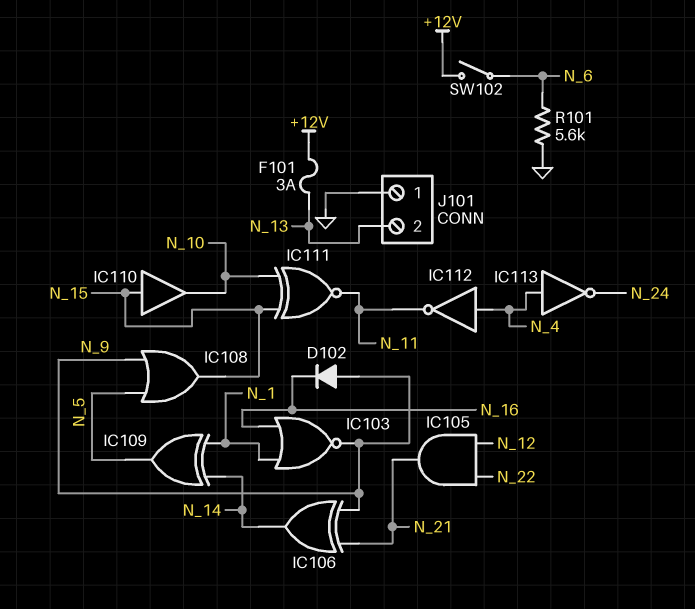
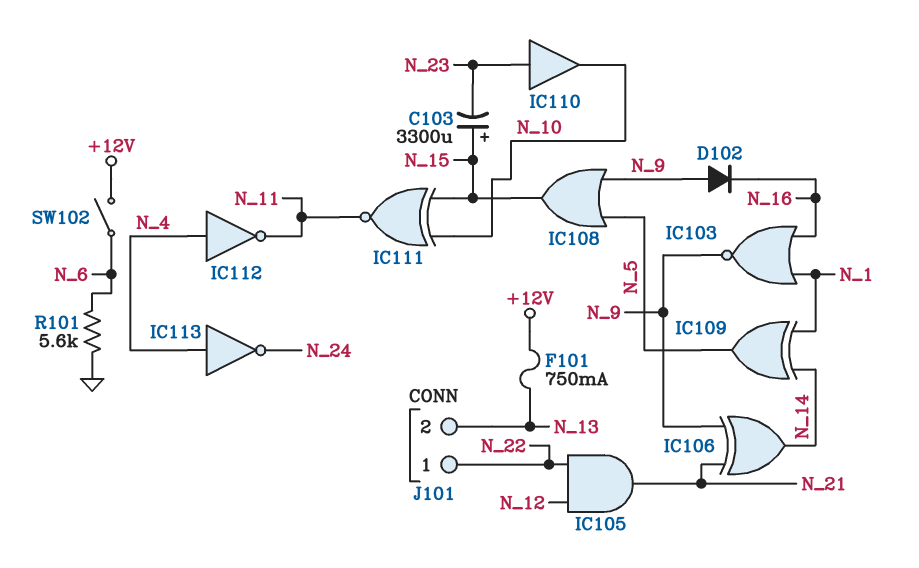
C103: none -> 3300uF (plus N_15, minus N_23)
F101: 3A (+12V, N_13) -> 750mA (+12V, N_13)
IC110: buffer (in N_15, out N_10) -> buffer (in N_23, out N_10)
J101 pin 1: GND -> N_22

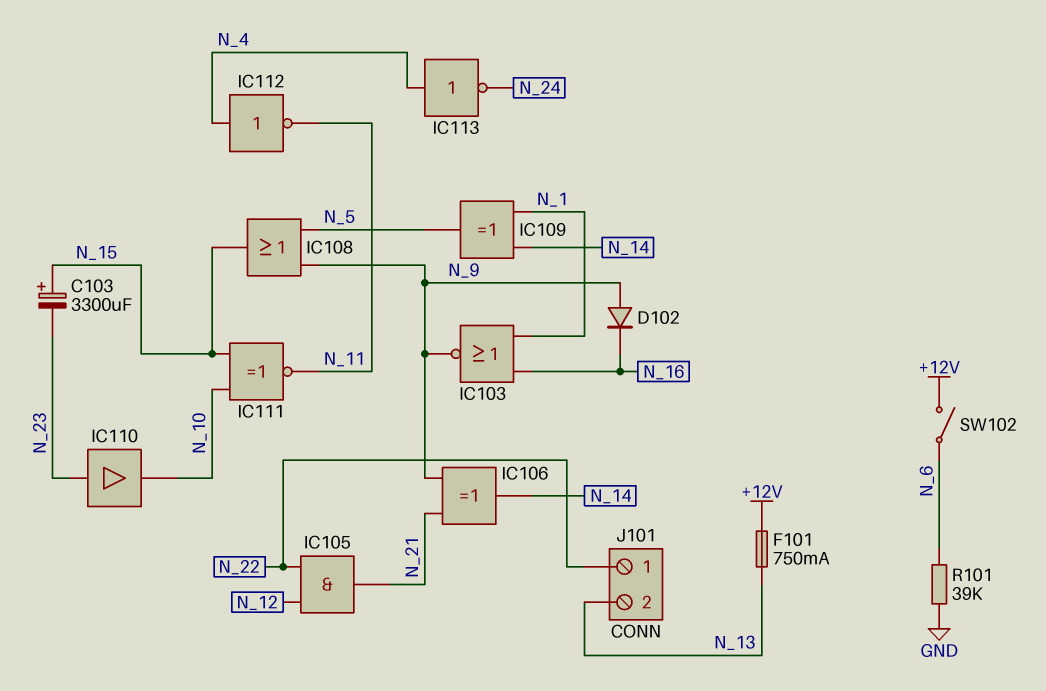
R101: 5.6k (GND, N_6) -> 39k (GND, N_6)

